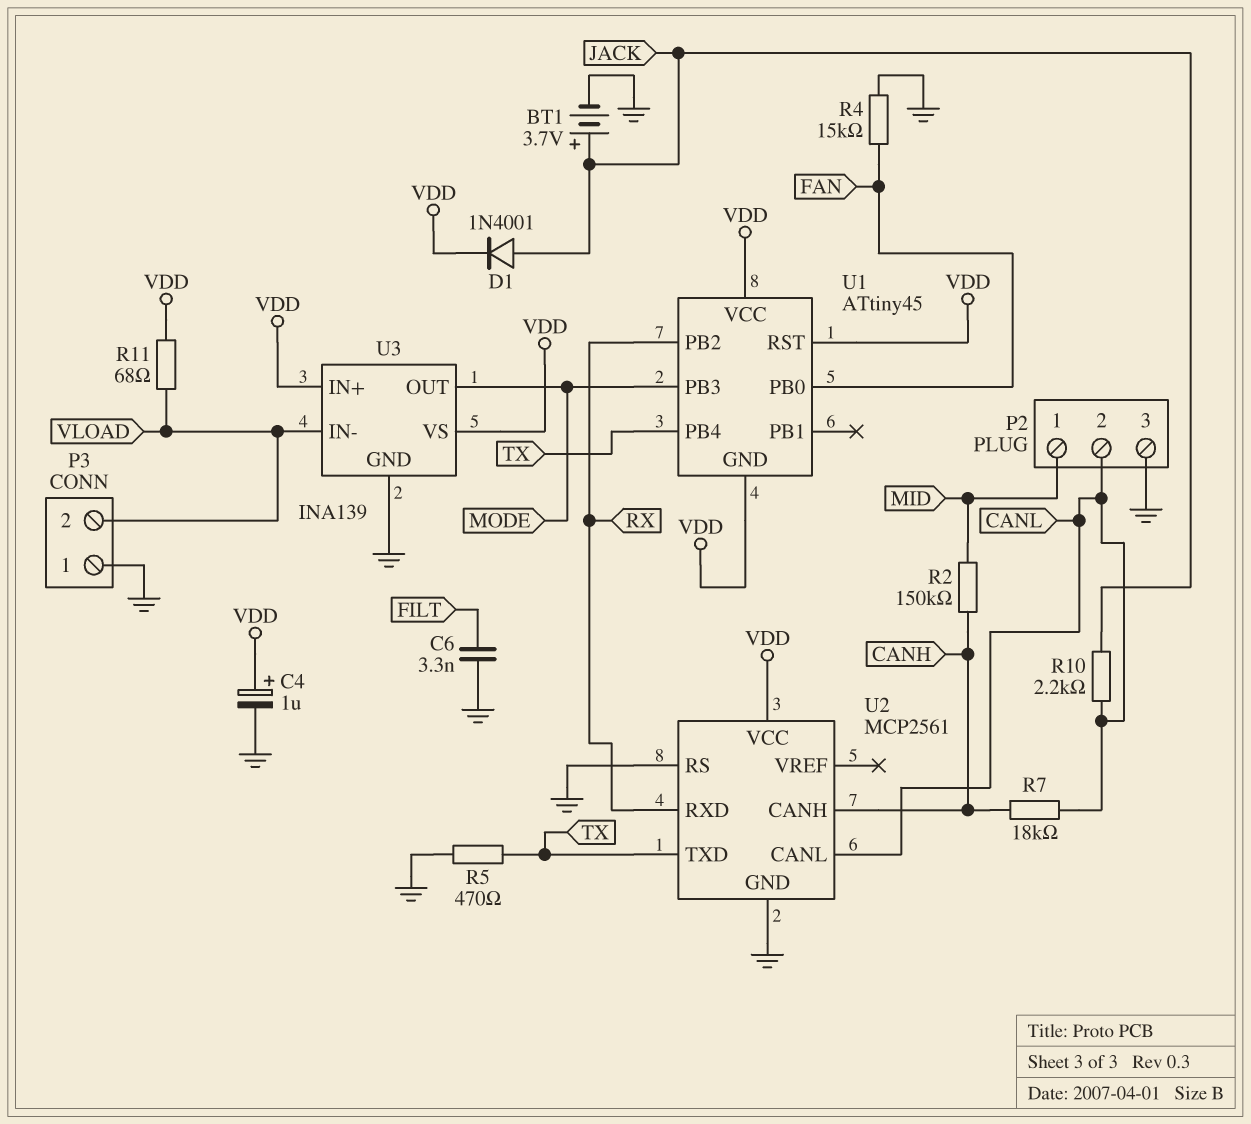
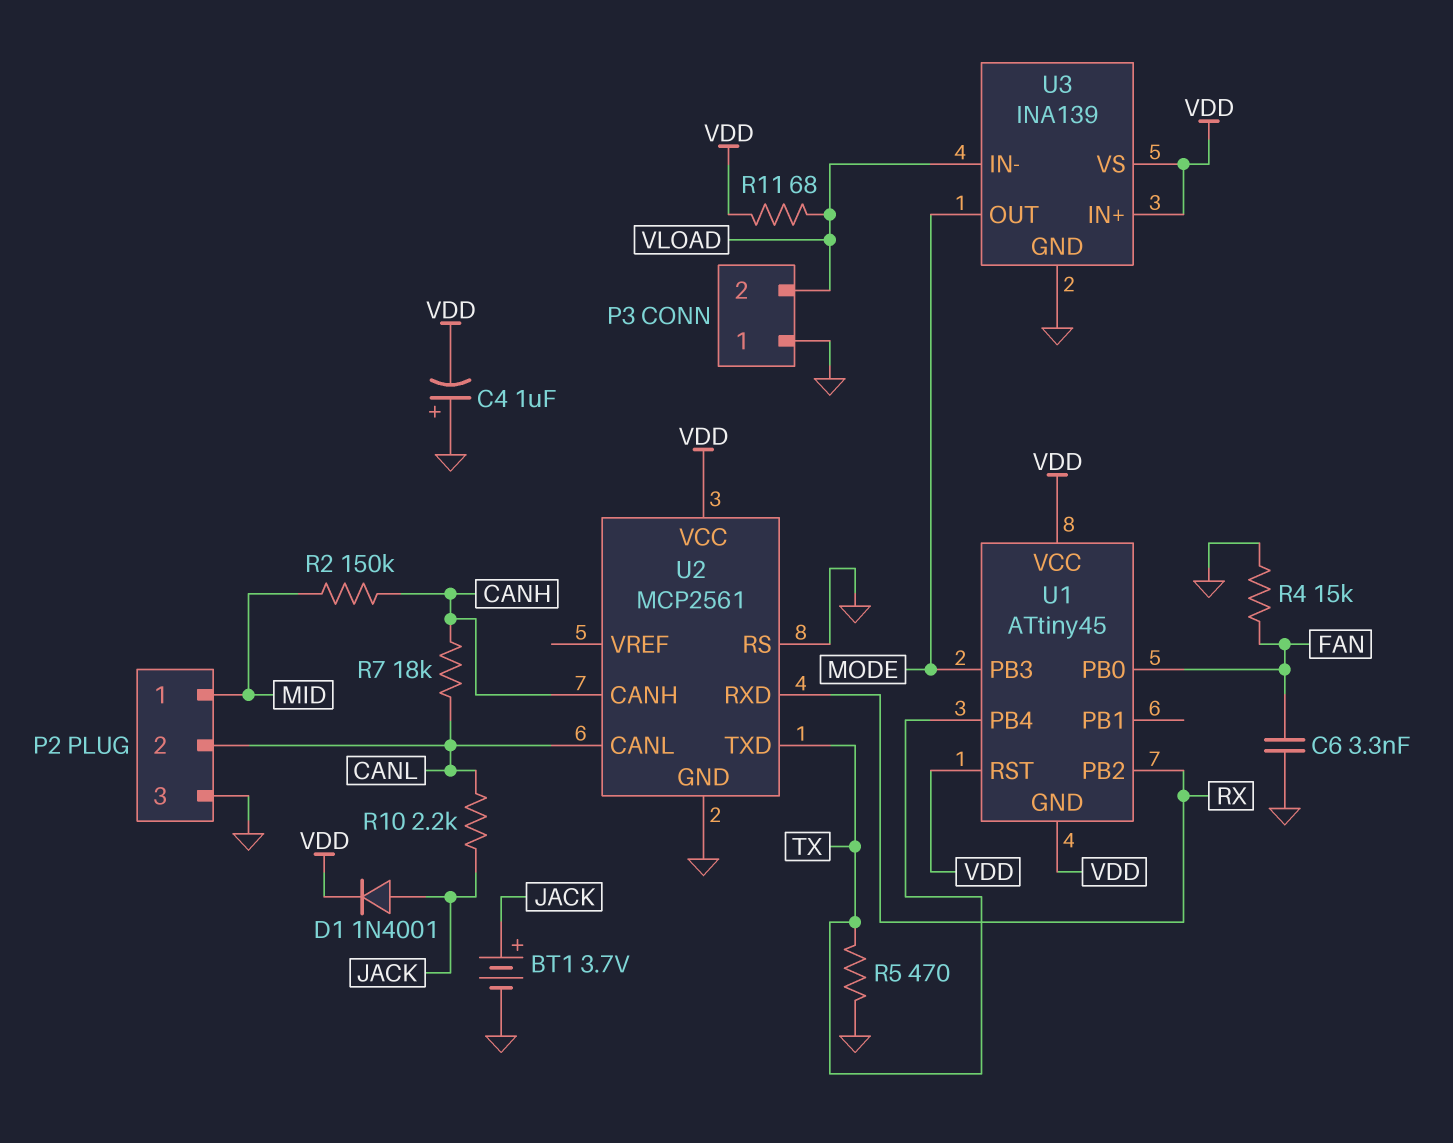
C4: 1uF (plus VDD, minus GND) -> 1uF (plus GND, minus VDD)
C6: 3.3nF (FILT, GND) -> 3.3nF (FAN, GND)

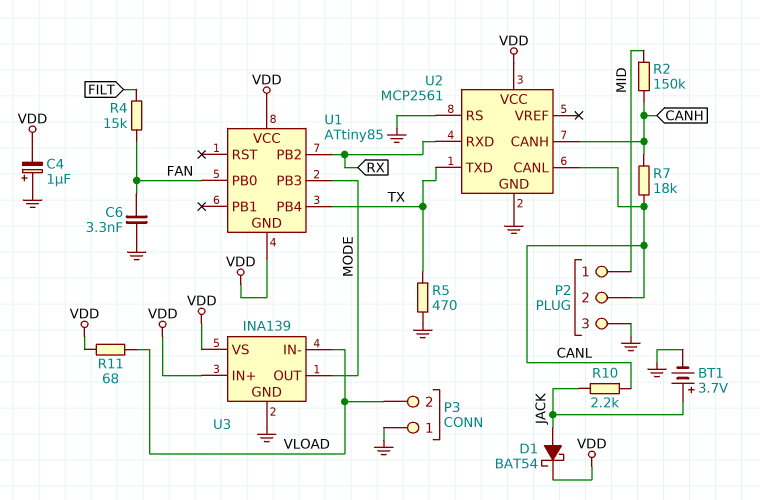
D1: diode 1N4001 (A JACK, K VDD) -> schottky BAT54 (A JACK, K VDD)
R4: 15k (FAN, GND) -> 15k (FAN, FILT)
U1: ATtiny45 -> ATtiny85
U1 pin RST: VDD -> none

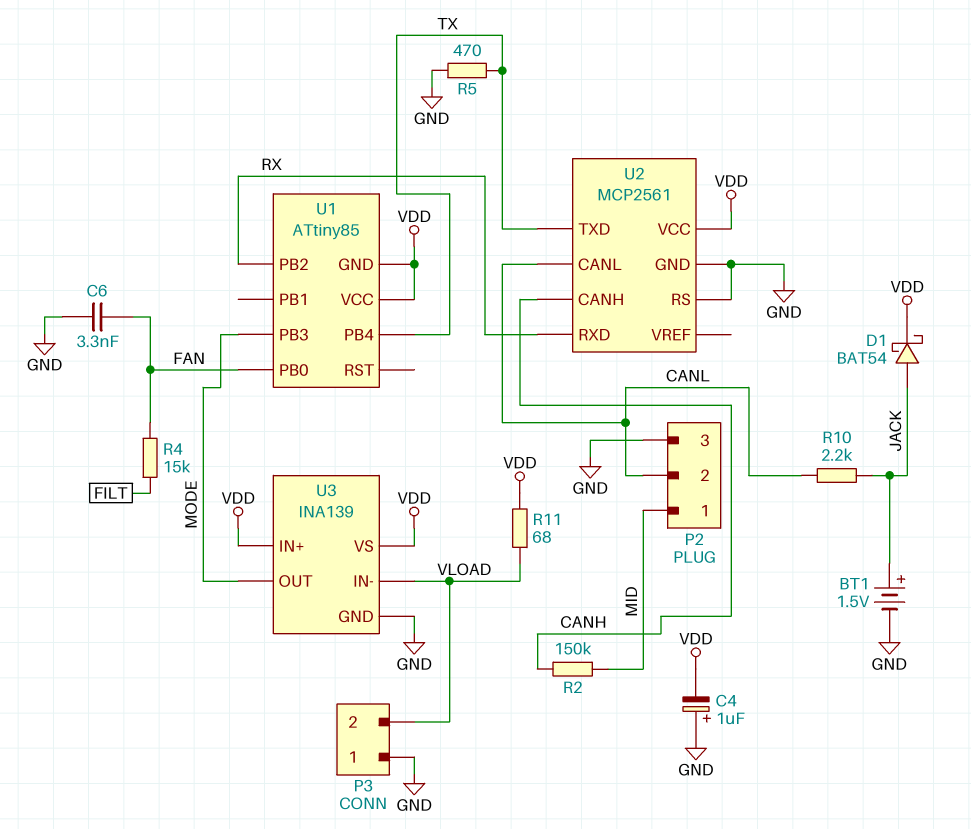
BT1: 3.7V (plus JACK, minus GND) -> 1.5V (plus JACK, minus GND)
R7: 18k (CANH, CANL) -> none

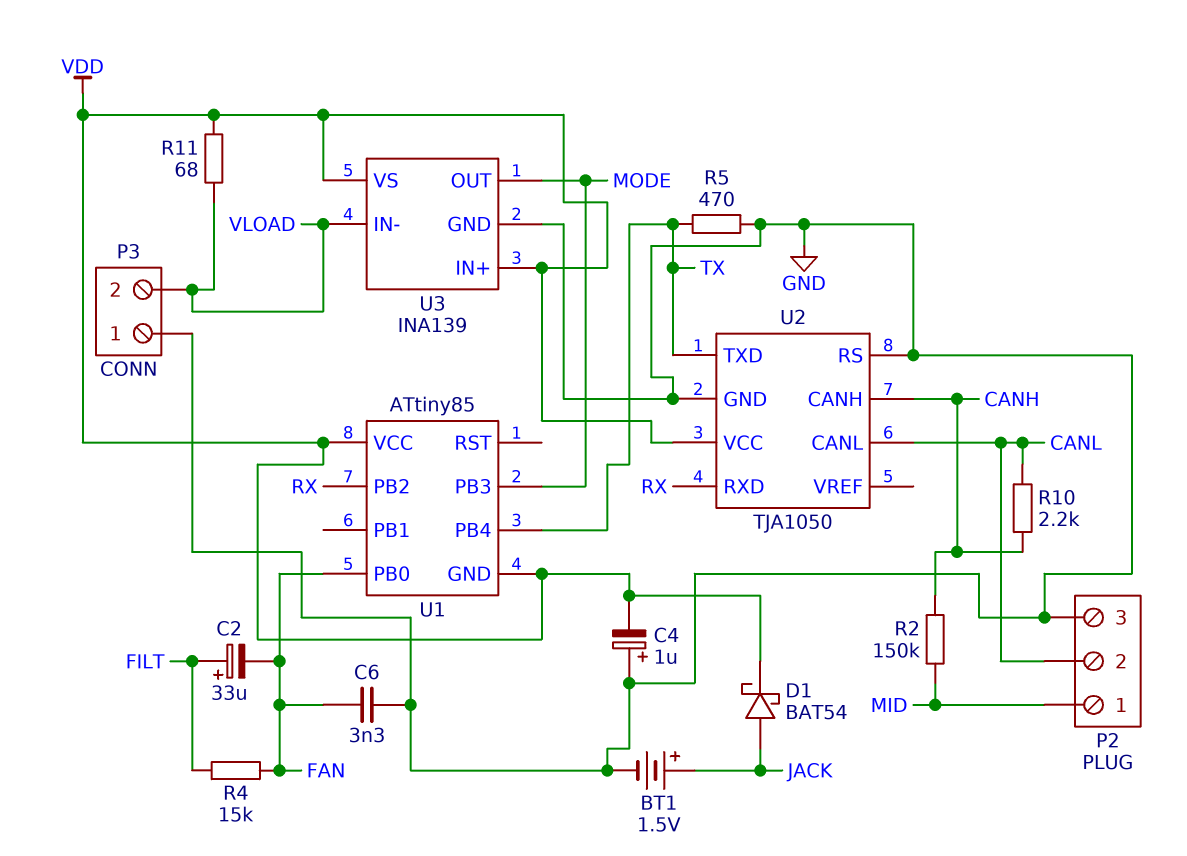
C2: none -> 33uF (plus FILT, minus FAN)
R10: 2.2k (CANL, JACK) -> 2.2k (CANH, CANL)
U2: MCP2561 -> TJA1050

